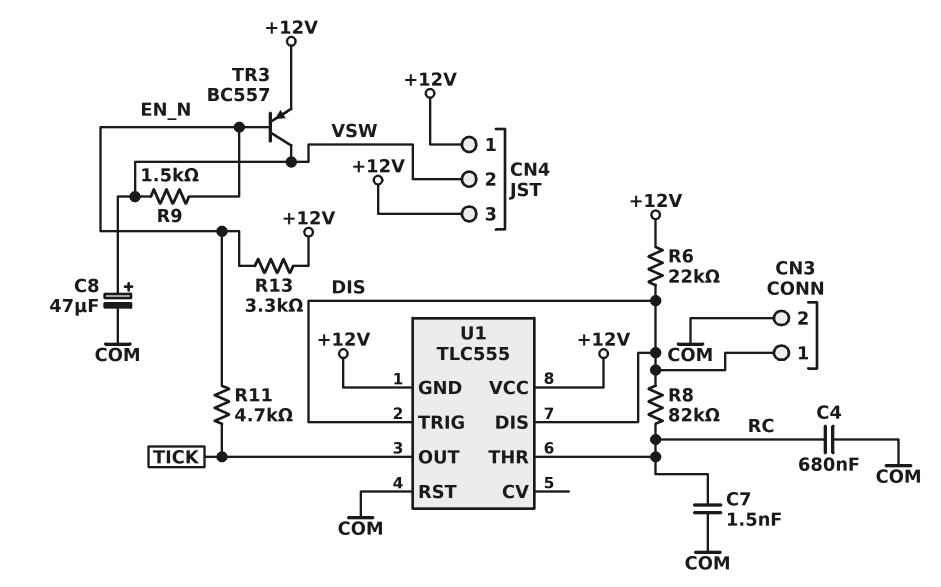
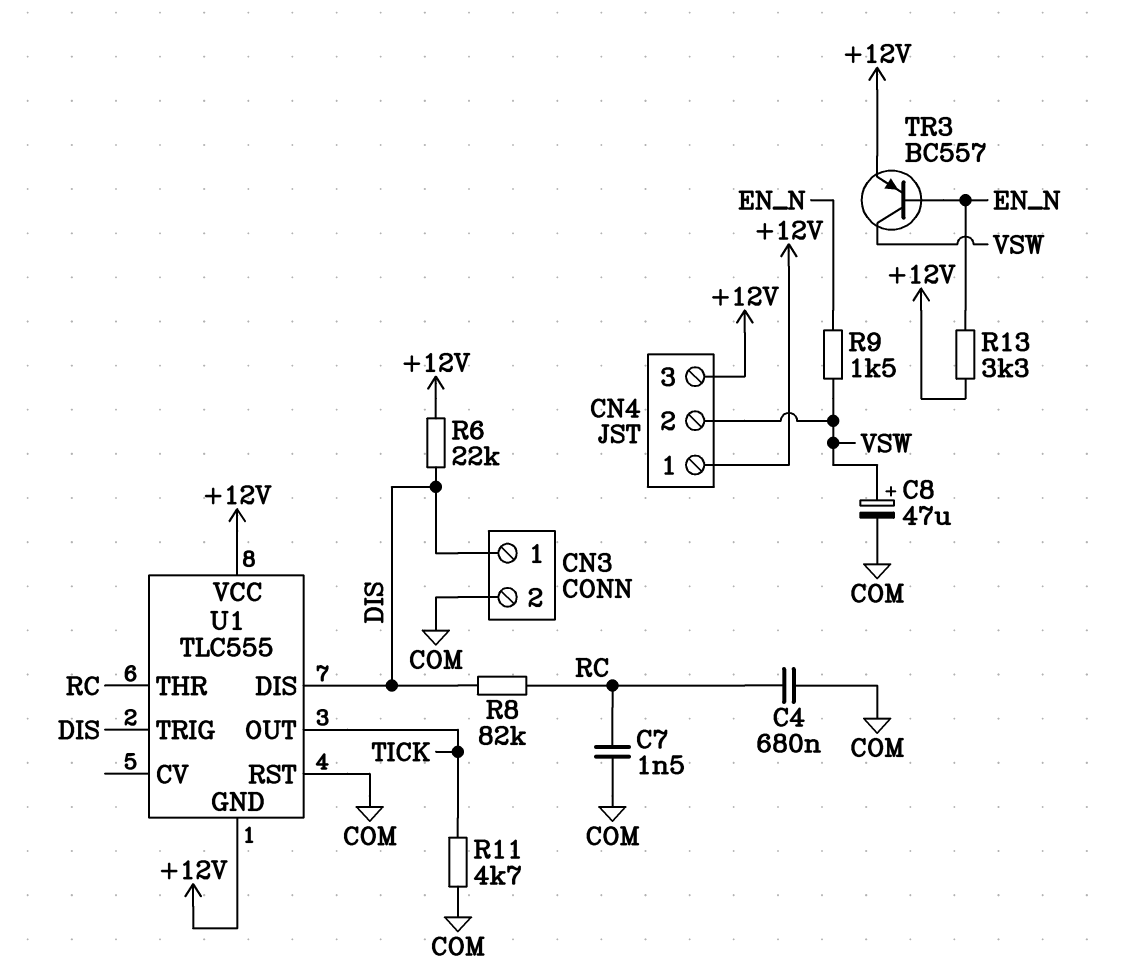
R11: 4.7k (EN_N, TICK) -> 4.7k (COM, TICK)

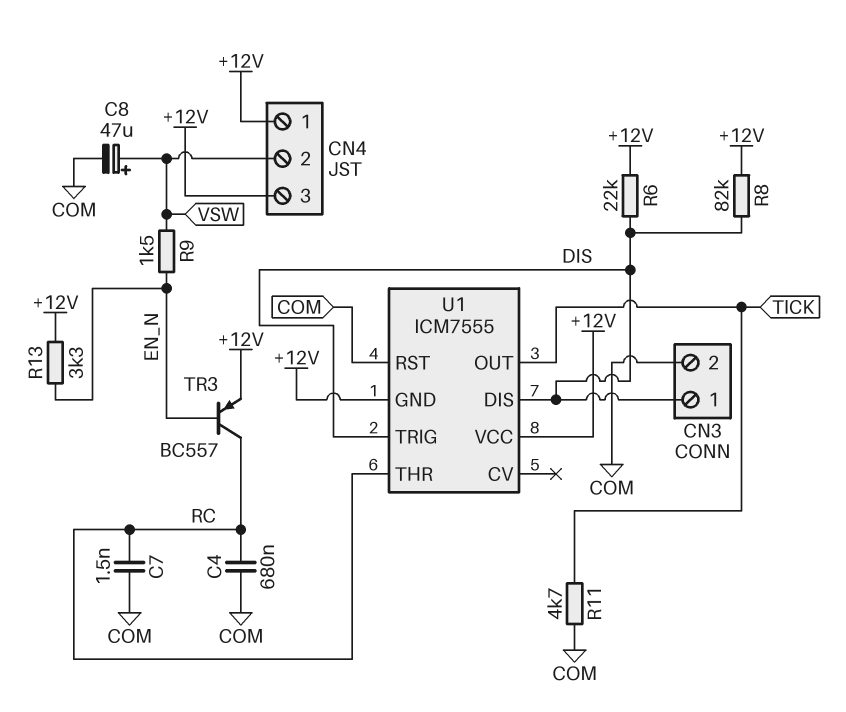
R8: 82k (DIS, RC) -> 82k (+12V, DIS)
TR3: PNP BC557 (B EN_N, C VSW, E +12V) -> PNP BC557 (B EN_N, C RC, E +12V)
U1: TLC555 -> ICM7555

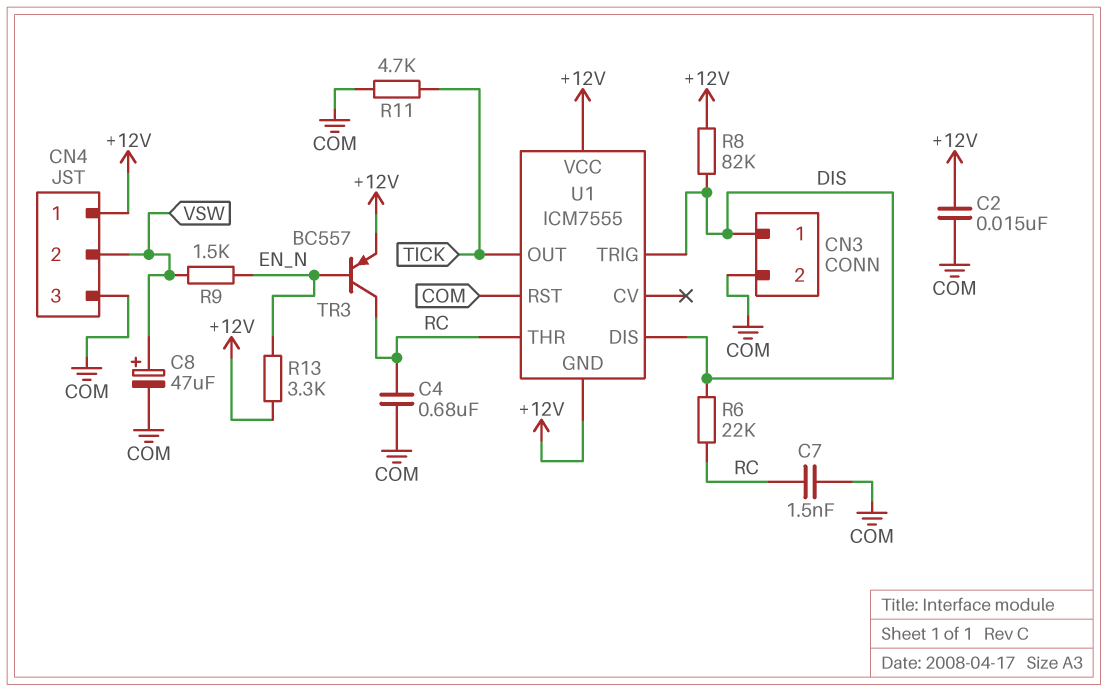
C2: none -> 15nF (+12V, COM)
CN4 pin 3: +12V -> COM
R6: 22k (+12V, DIS) -> 22k (DIS, RC)

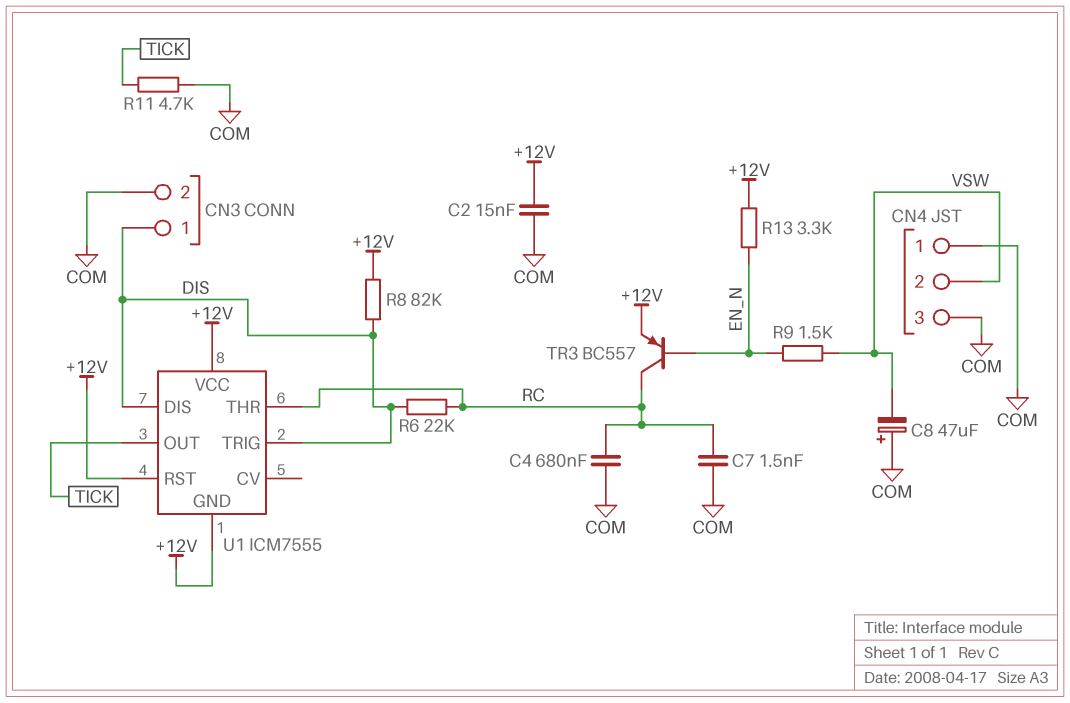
C8: 47uF (plus VSW, minus COM) -> 47uF (plus COM, minus VSW)
CN4 pin 1: +12V -> COM
U1 pin RST: COM -> +12V

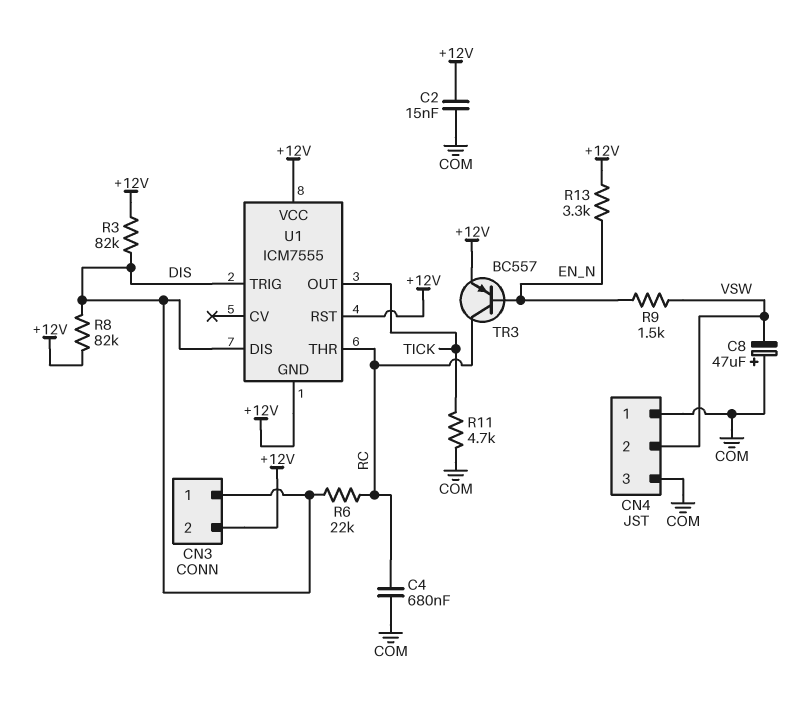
C7: 1.5nF (COM, RC) -> none
CN3 pin 2: COM -> +12V
R3: none -> 82k (+12V, DIS)

